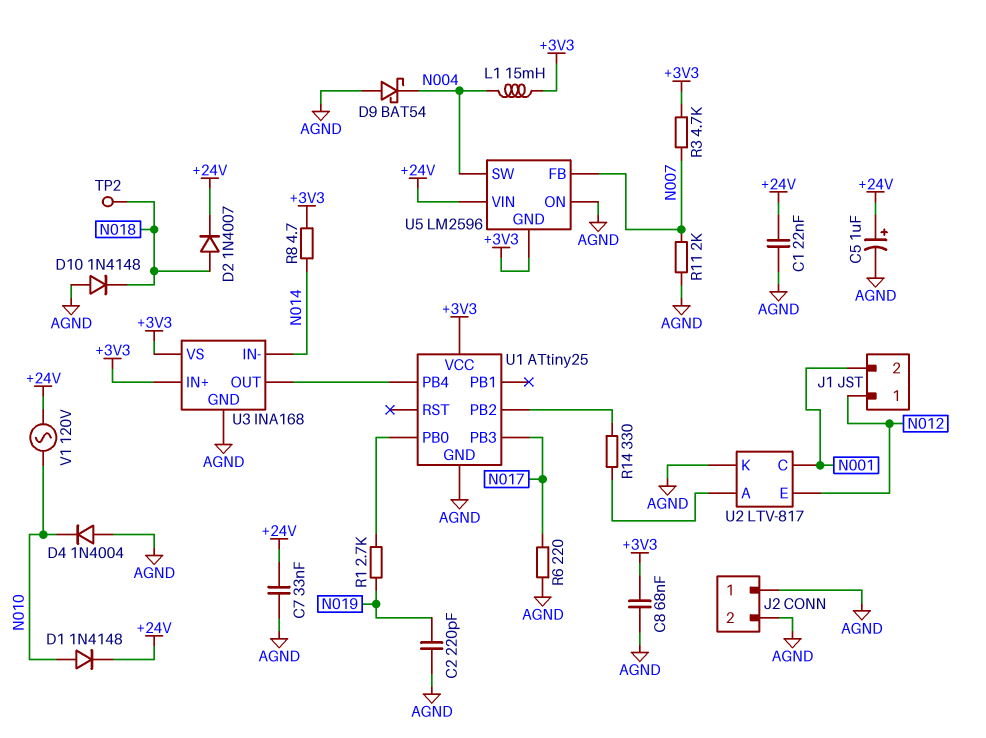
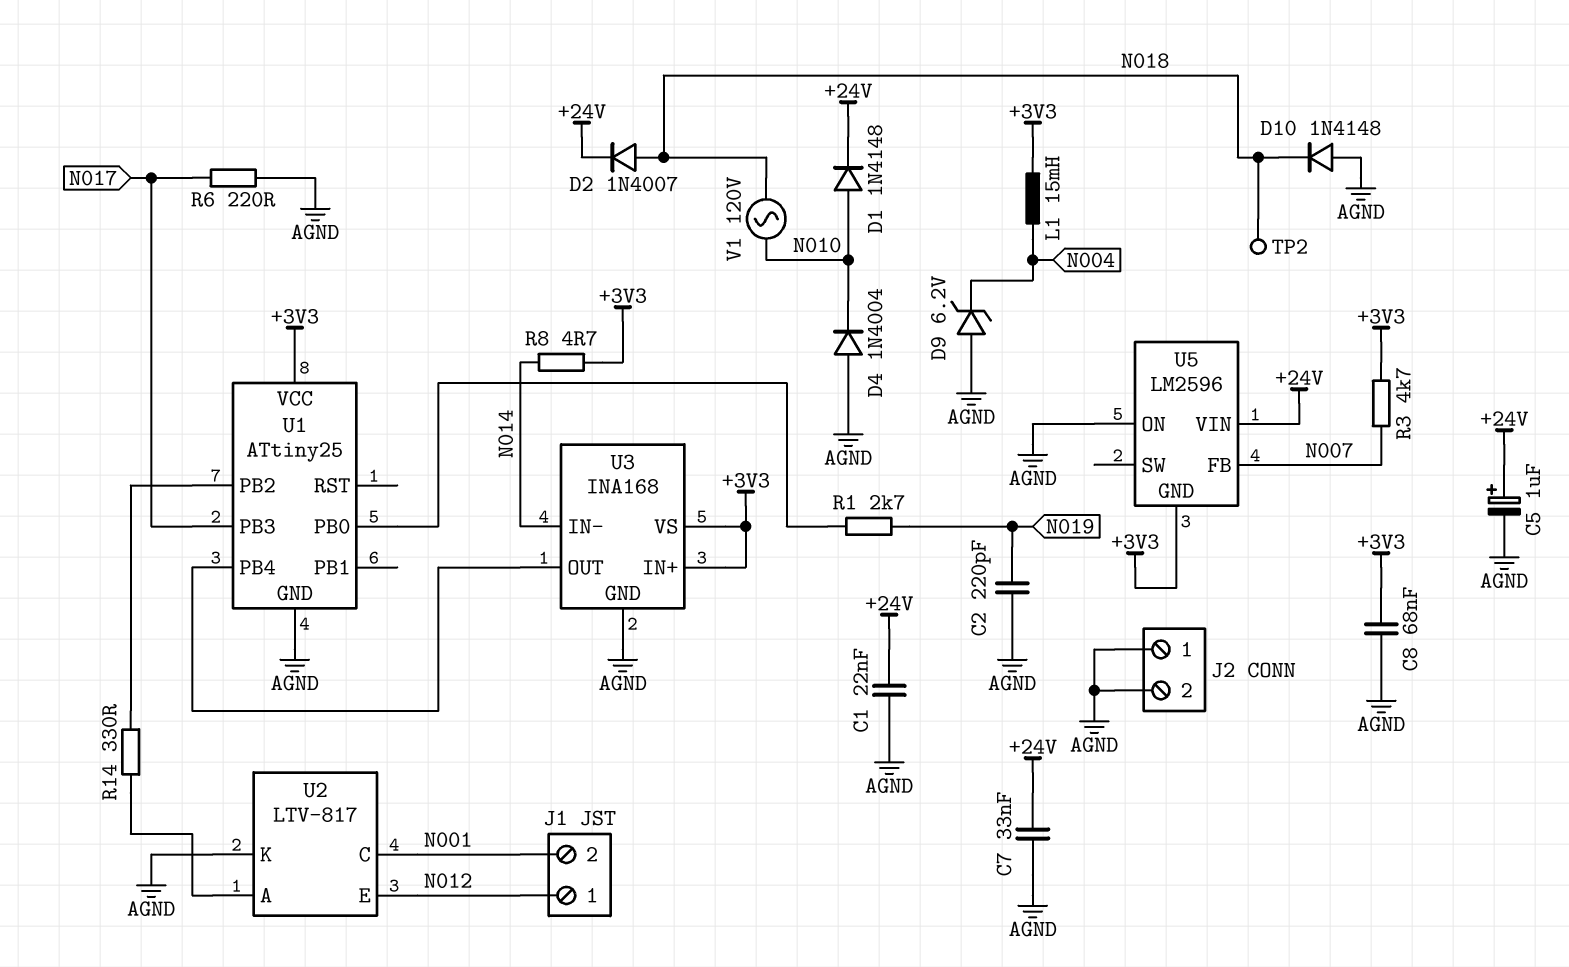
D9: schottky BAT54 (A AGND, K N004) -> zener 6.2V (A AGND, K N004)
R11: 2k (AGND, N007) -> none
U5 pin SW: N004 -> none
V1: AC 120V (+24V, N010) -> AC 120V (N010, N018)

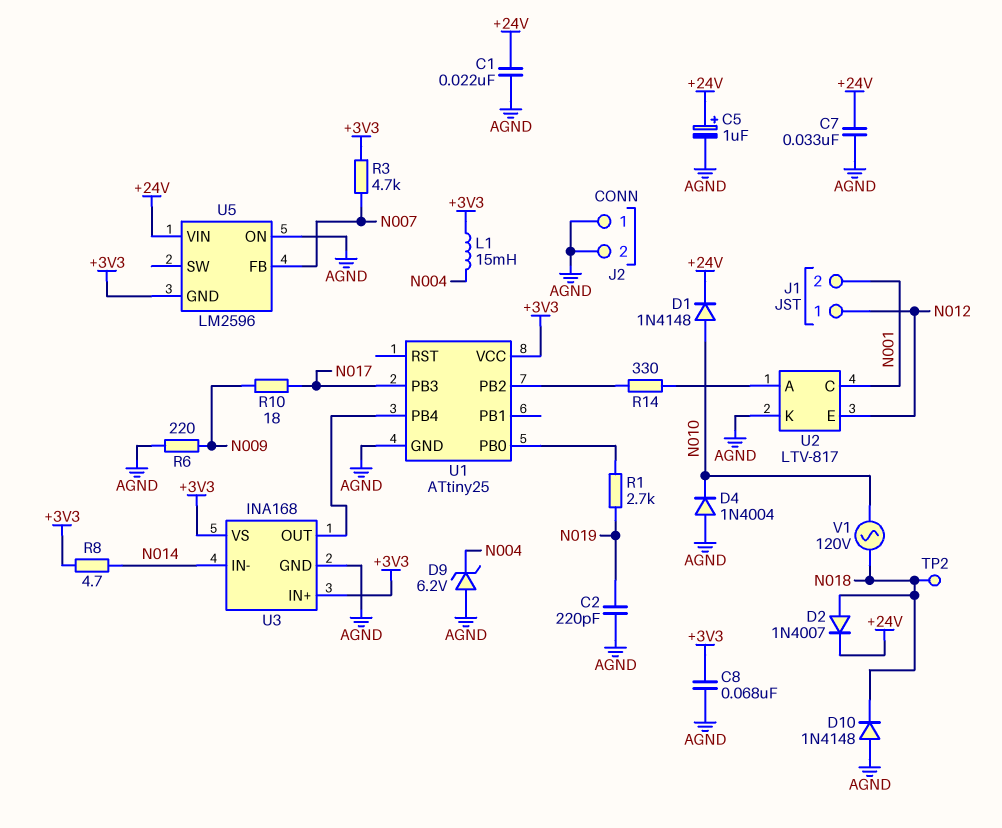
R6: 220 (AGND, N017) -> 220 (AGND, N009)
R10: none -> 18 (N009, N017)

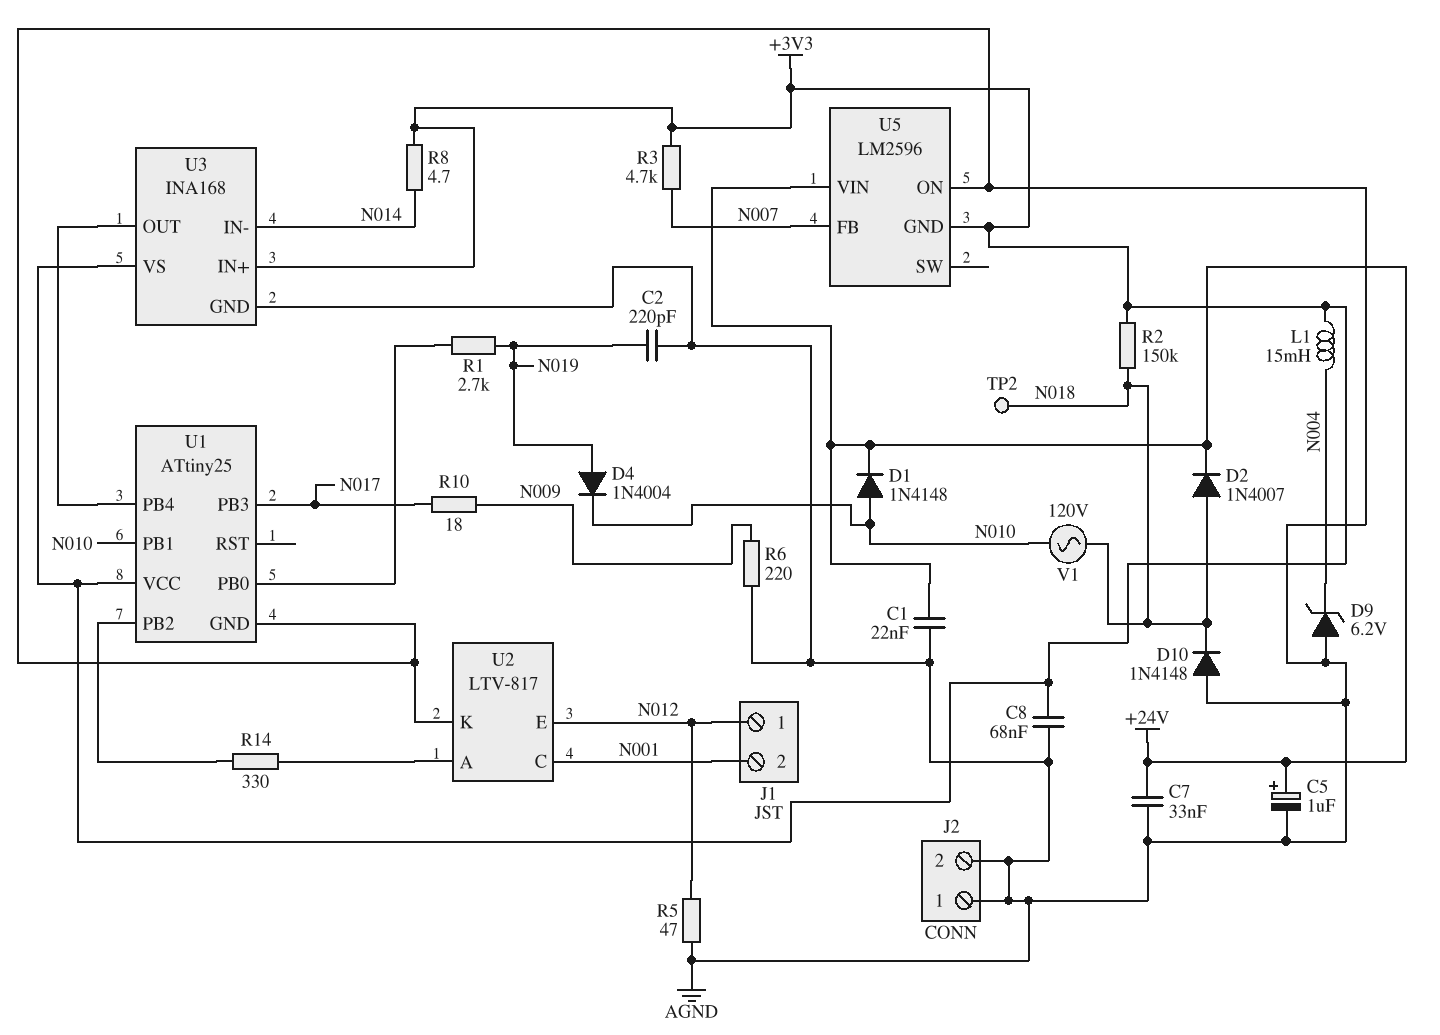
D4: diode 1N4004 (A AGND, K N010) -> diode 1N4004 (A N019, K N010)
R2: none -> 150k (+3V3, N018)
R5: none -> 47 (AGND, N012)
U1 pin PB1: none -> N010

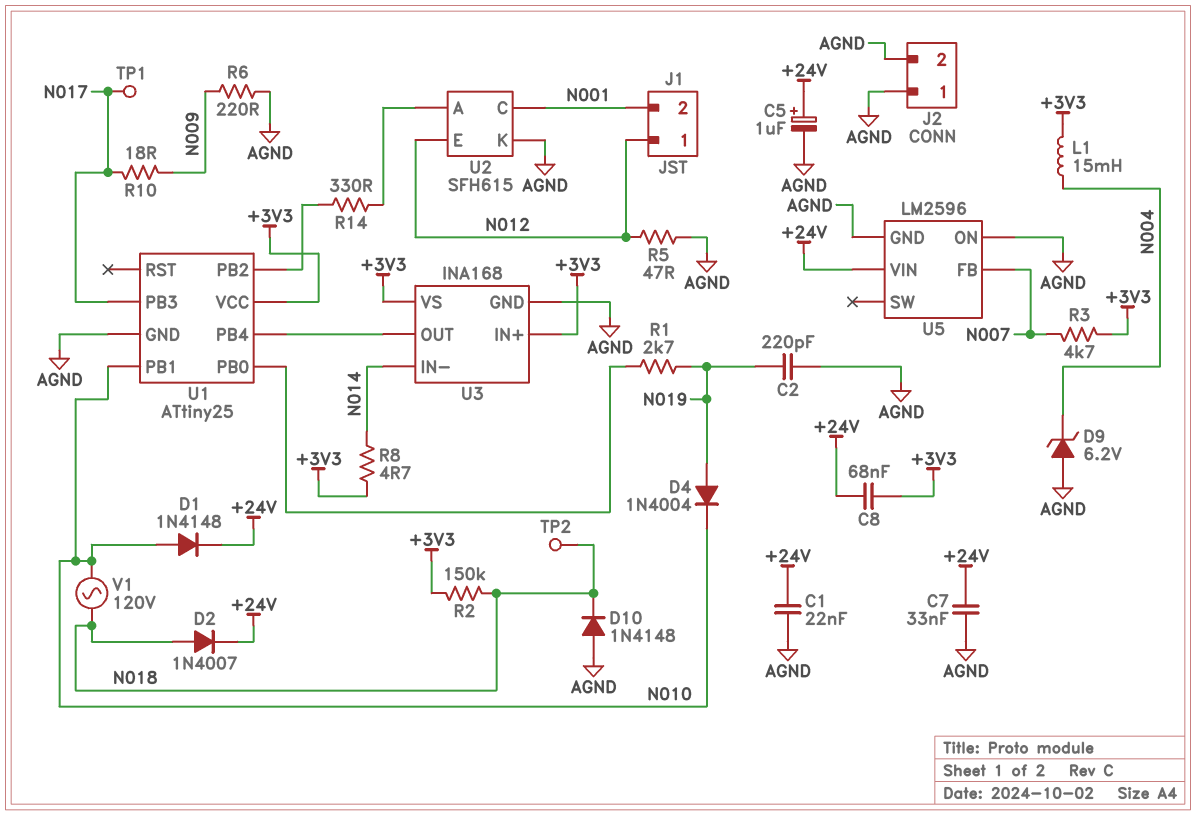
C8: 68nF (+3V3, AGND) -> 68nF (+3V3, +24V)
TP1: none -> test point (N017)
U2: LTV-817 -> SFH615
U5 pin GND: +3V3 -> AGND

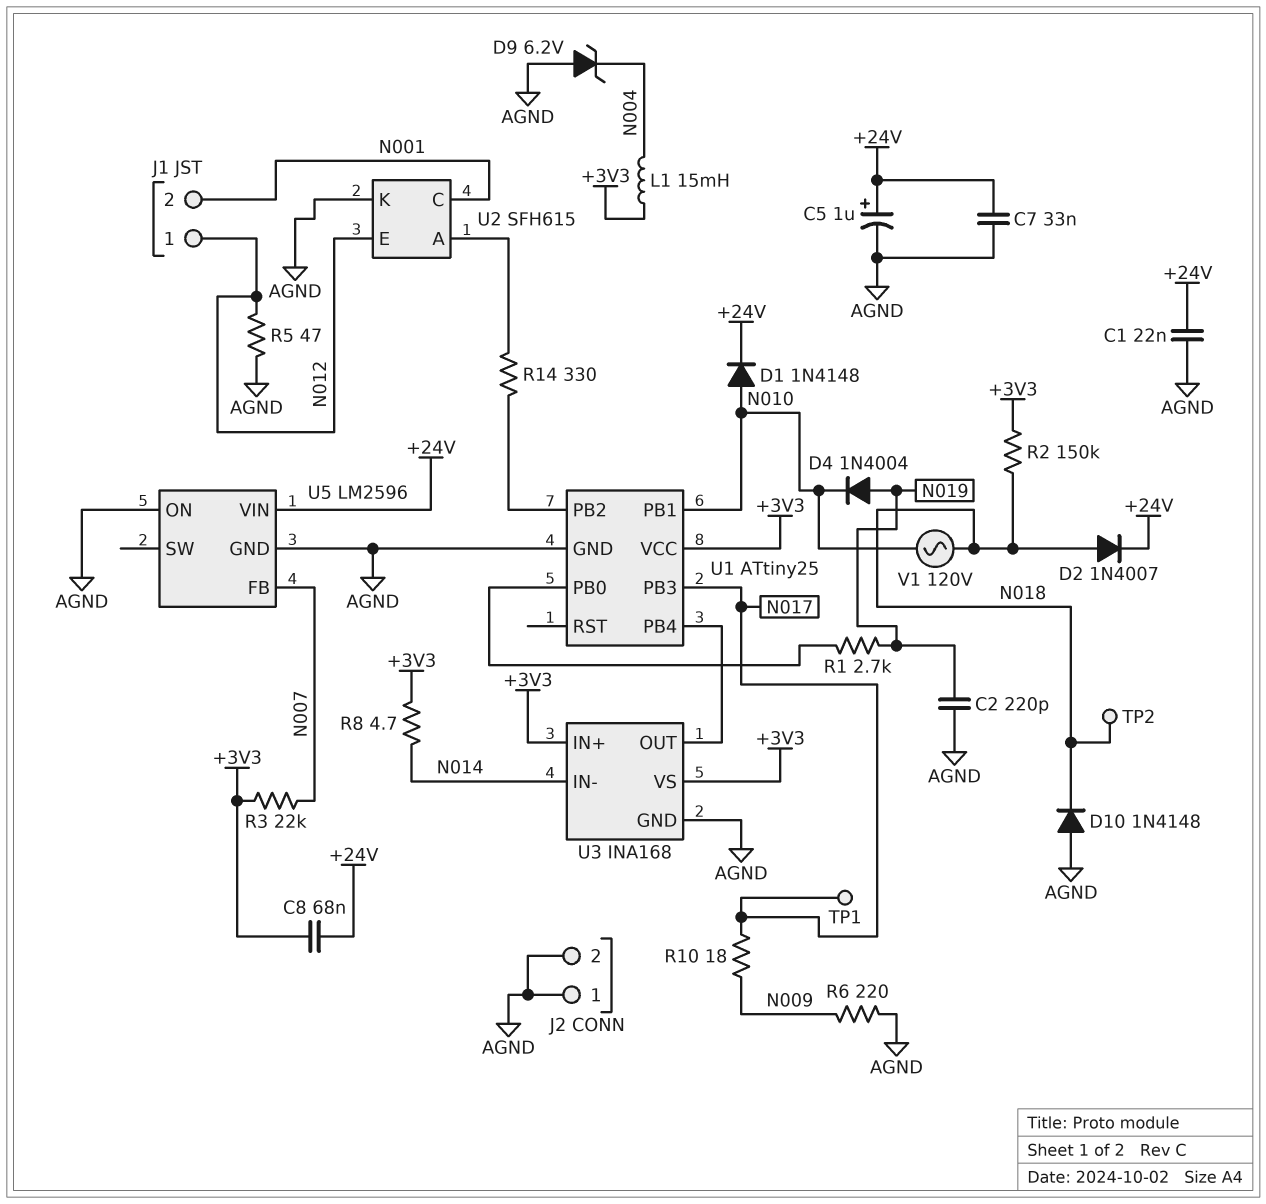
R3: 4.7k (+3V3, N007) -> 22k (+3V3, N007)

